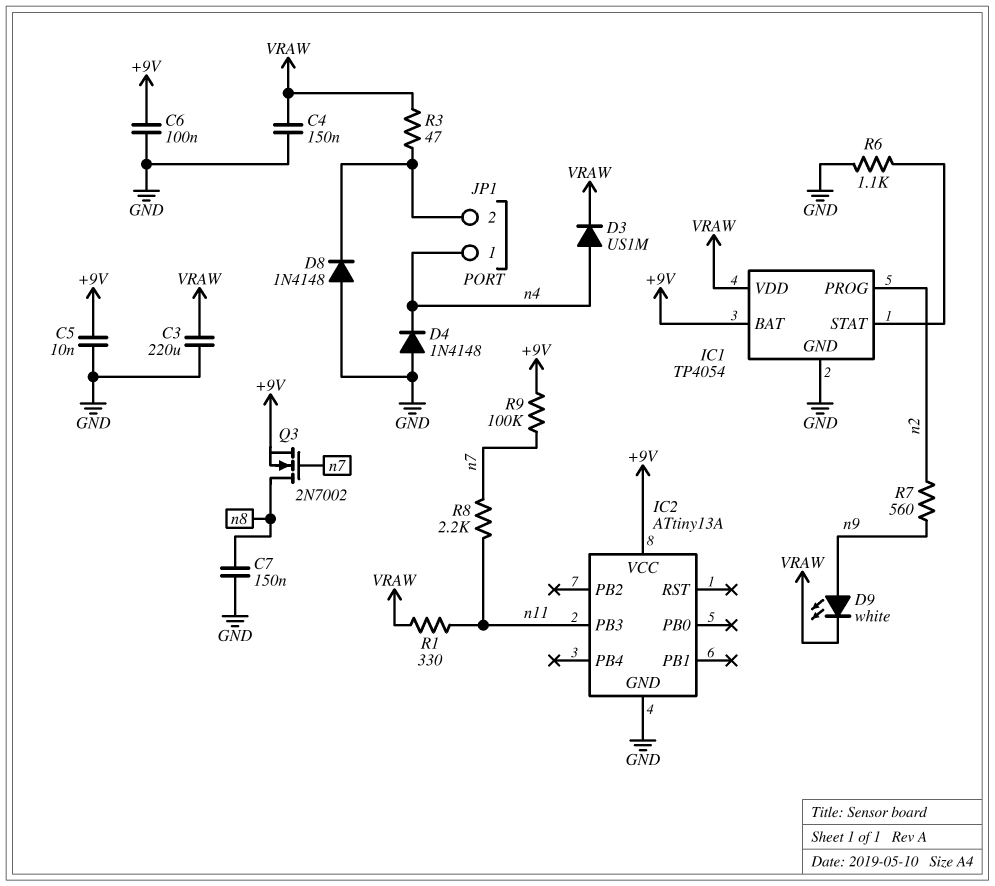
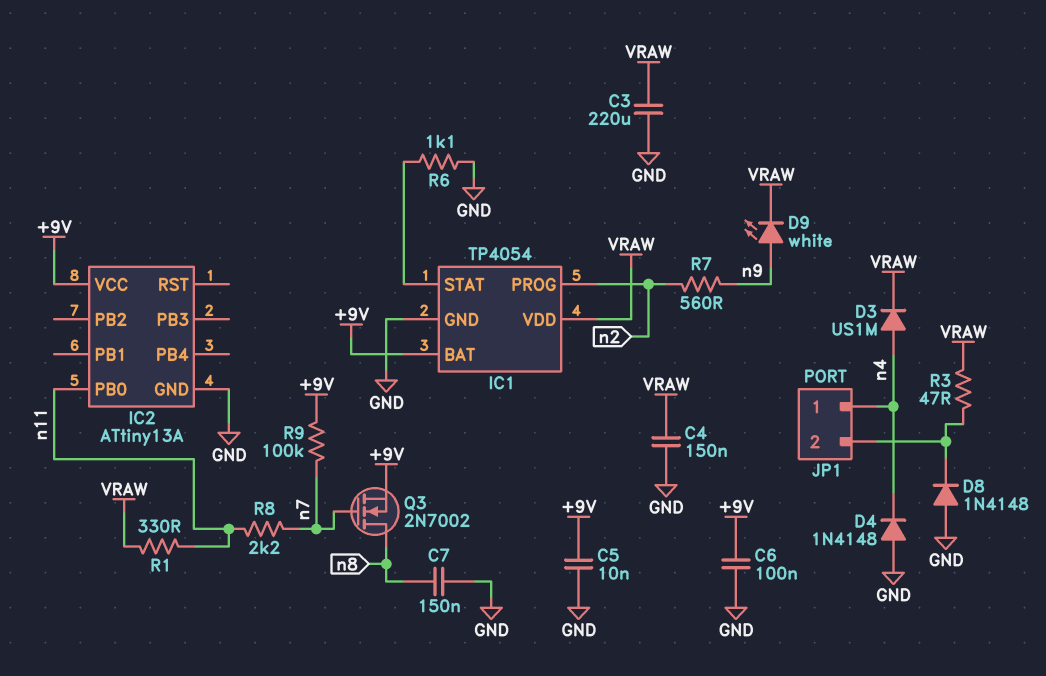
IC2 pin PB0: none -> n11
IC2 pin PB3: n11 -> none

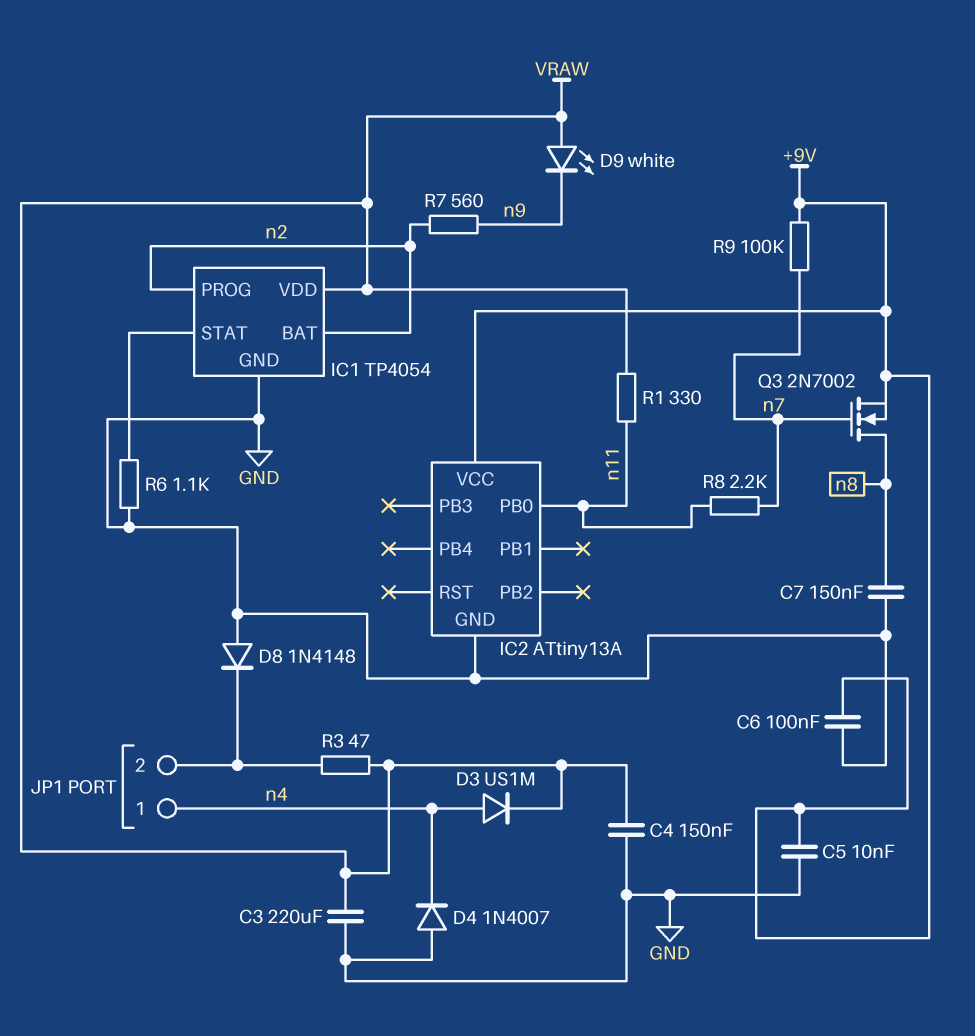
D4: diode 1N4148 (A GND, K n4) -> diode 1N4007 (A GND, K n4)
D9: LED white (A n9, K VRAW) -> LED white (A VRAW, K n9)
IC1 pin BAT: +9V -> n2

